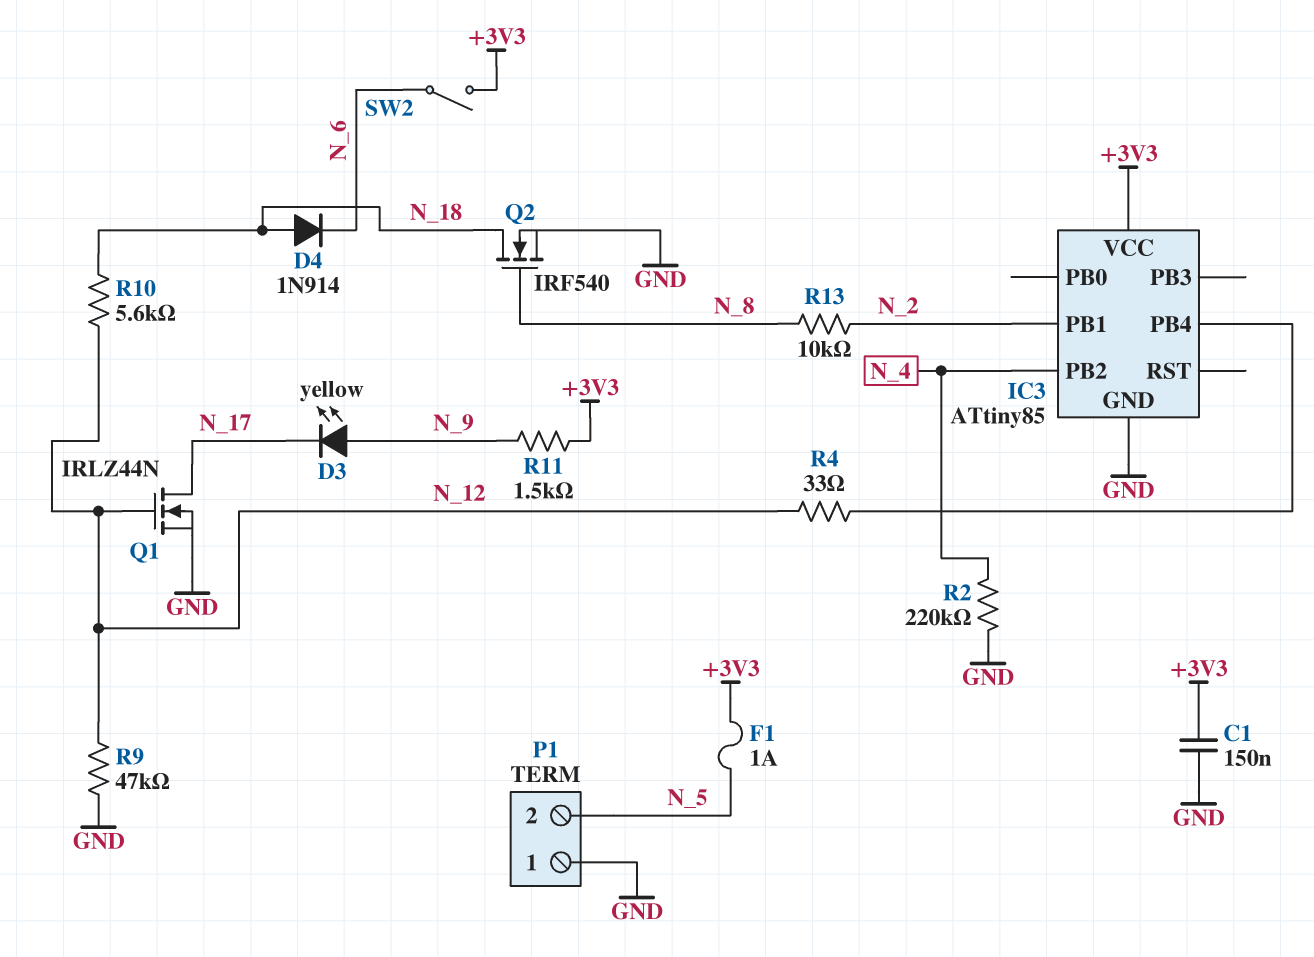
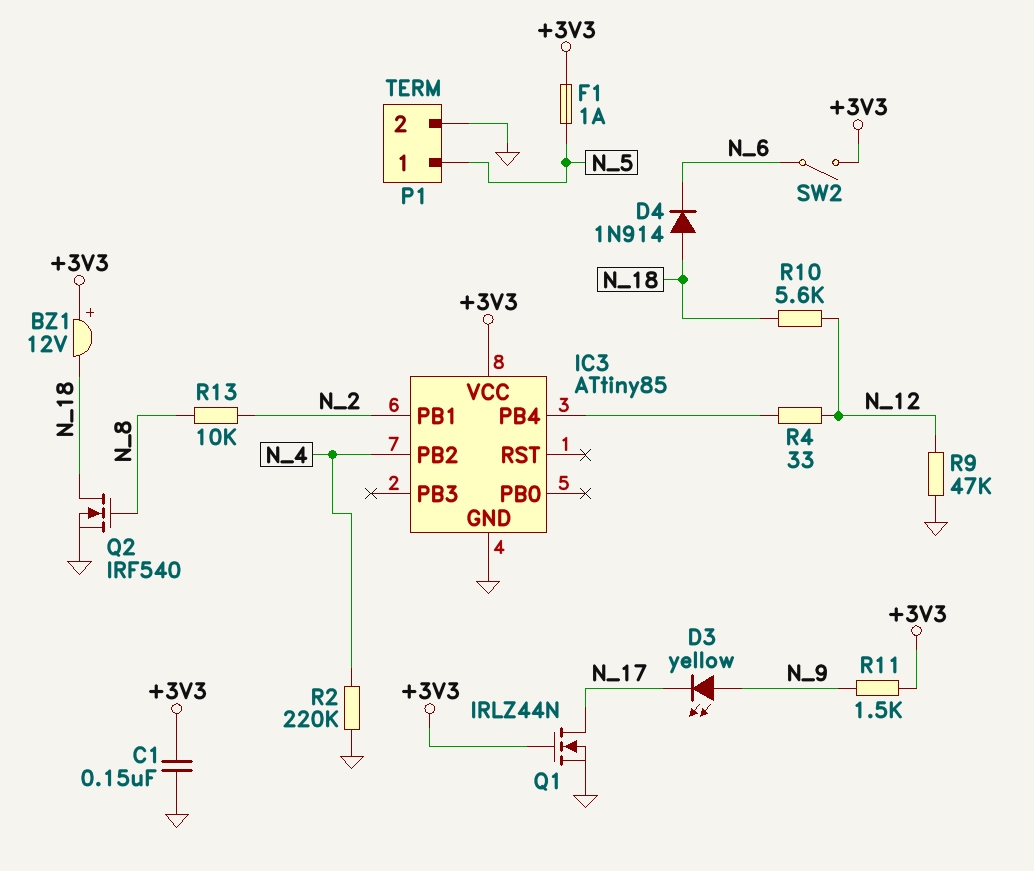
BZ1: none -> buzzer 12V (plus +3V3, minus N_18)
P1 pin 1: GND -> N_5
P1 pin 2: N_5 -> GND
Q1: NMOS IRLZ44N (G N_12, D N_17, S GND) -> NMOS IRLZ44N (G +3V3, D N_17, S GND)

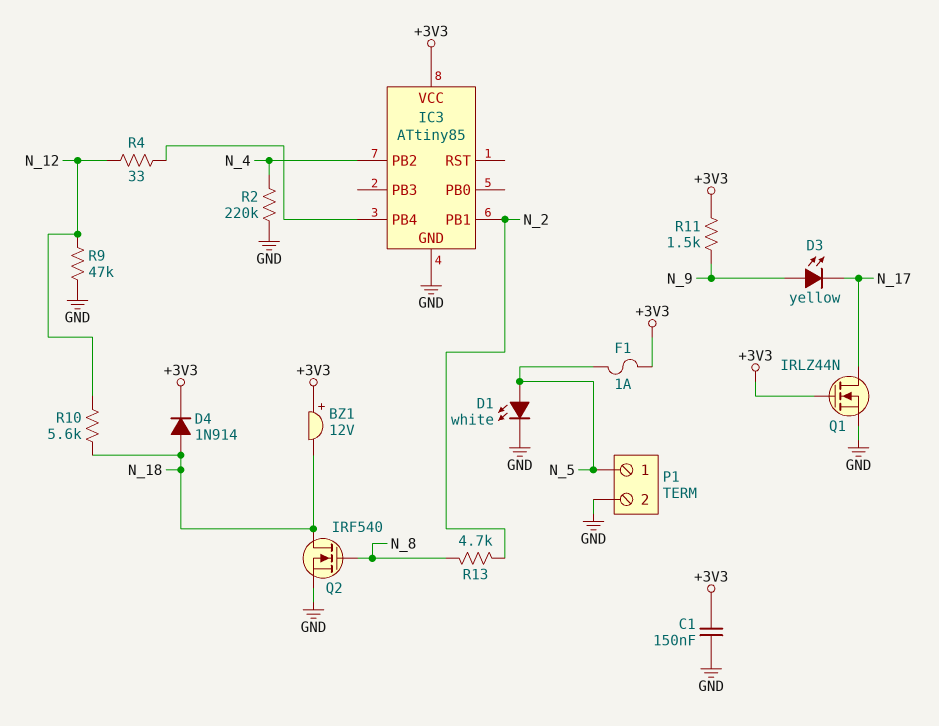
D1: none -> LED white (A N_5, K GND)
D4: diode 1N914 (A N_18, K N_6) -> diode 1N914 (A N_18, K +3V3)
R13: 10k (N_2, N_8) -> 4.7k (N_2, N_8)
SW2: switch (+3V3, N_6) -> none

